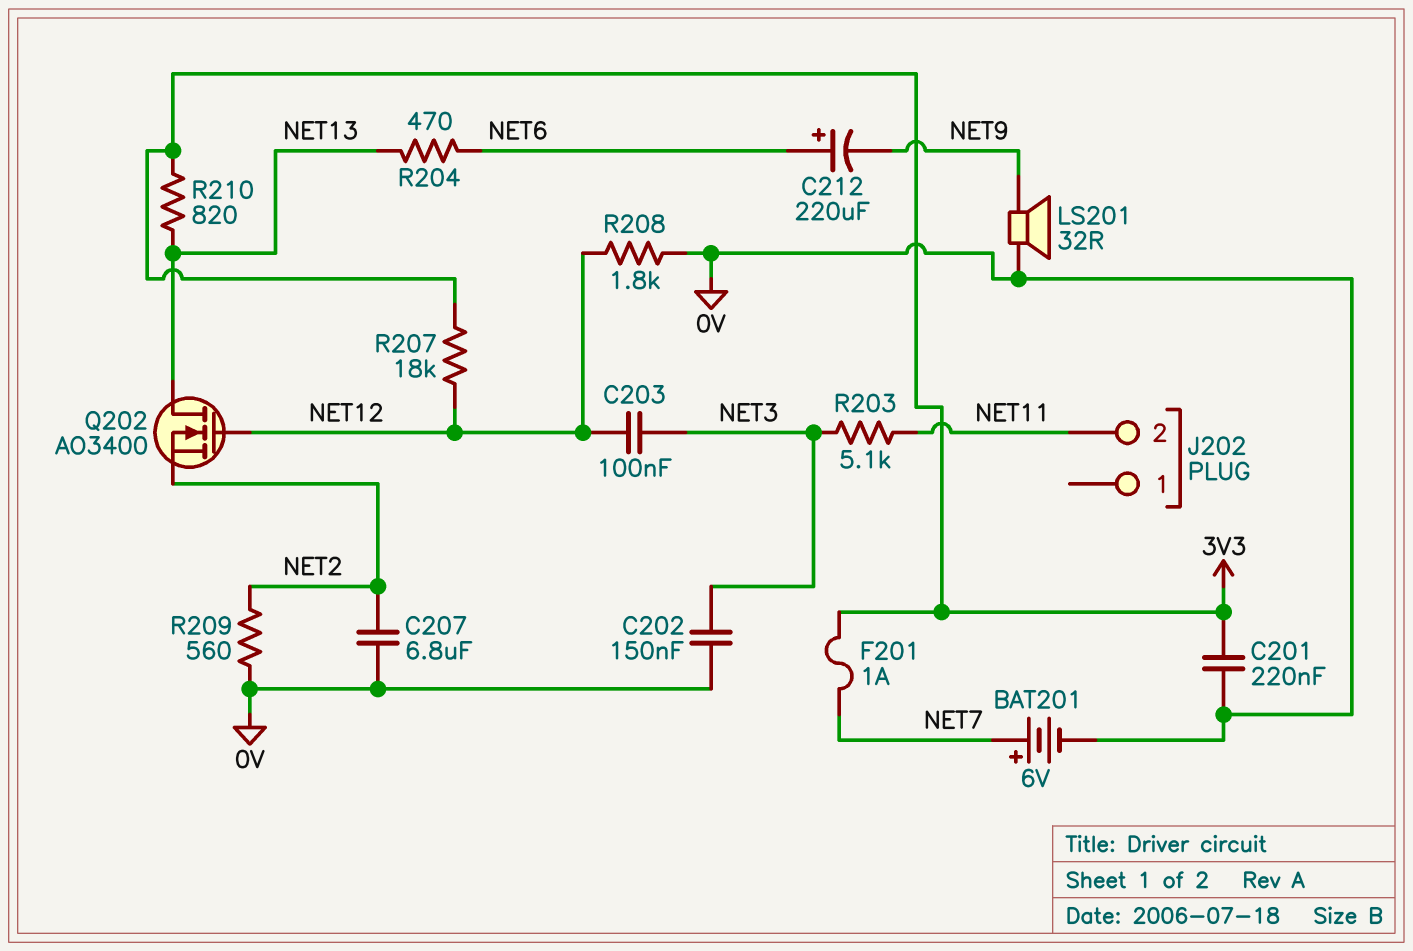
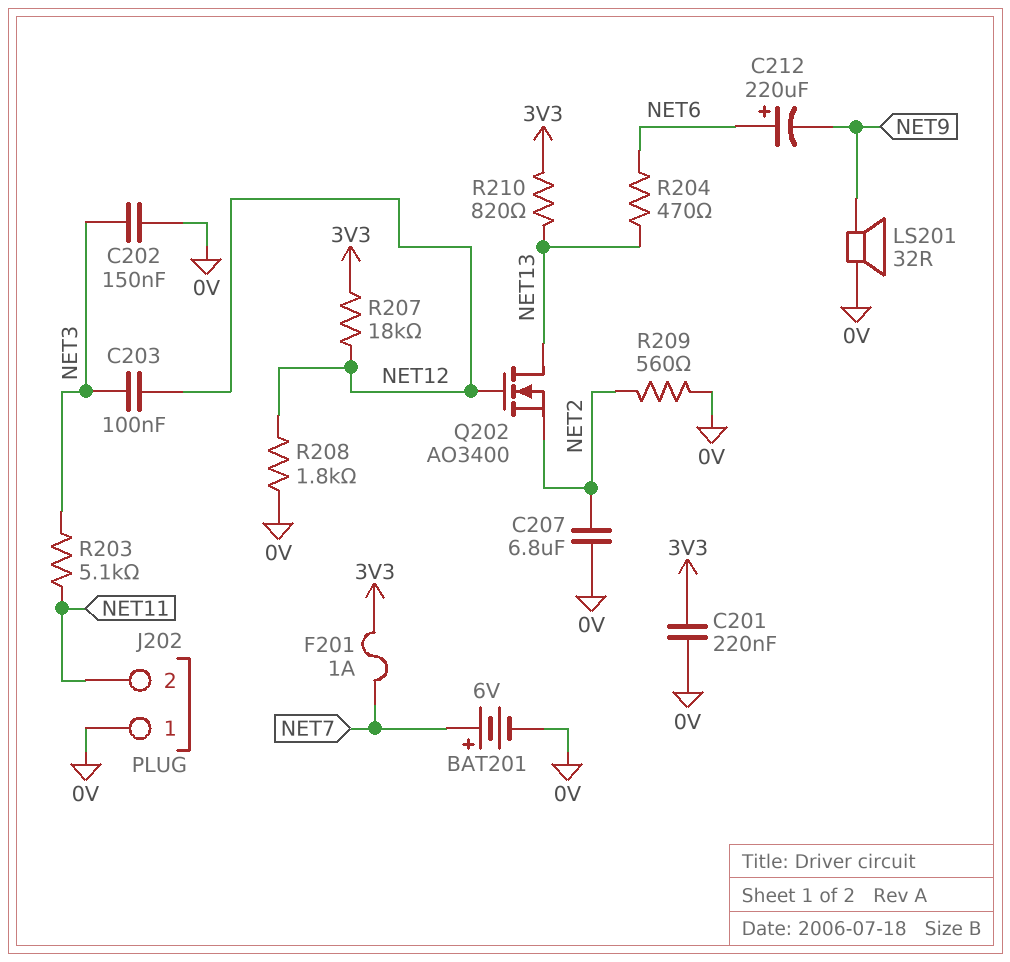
J202 pin 1: none -> 0V

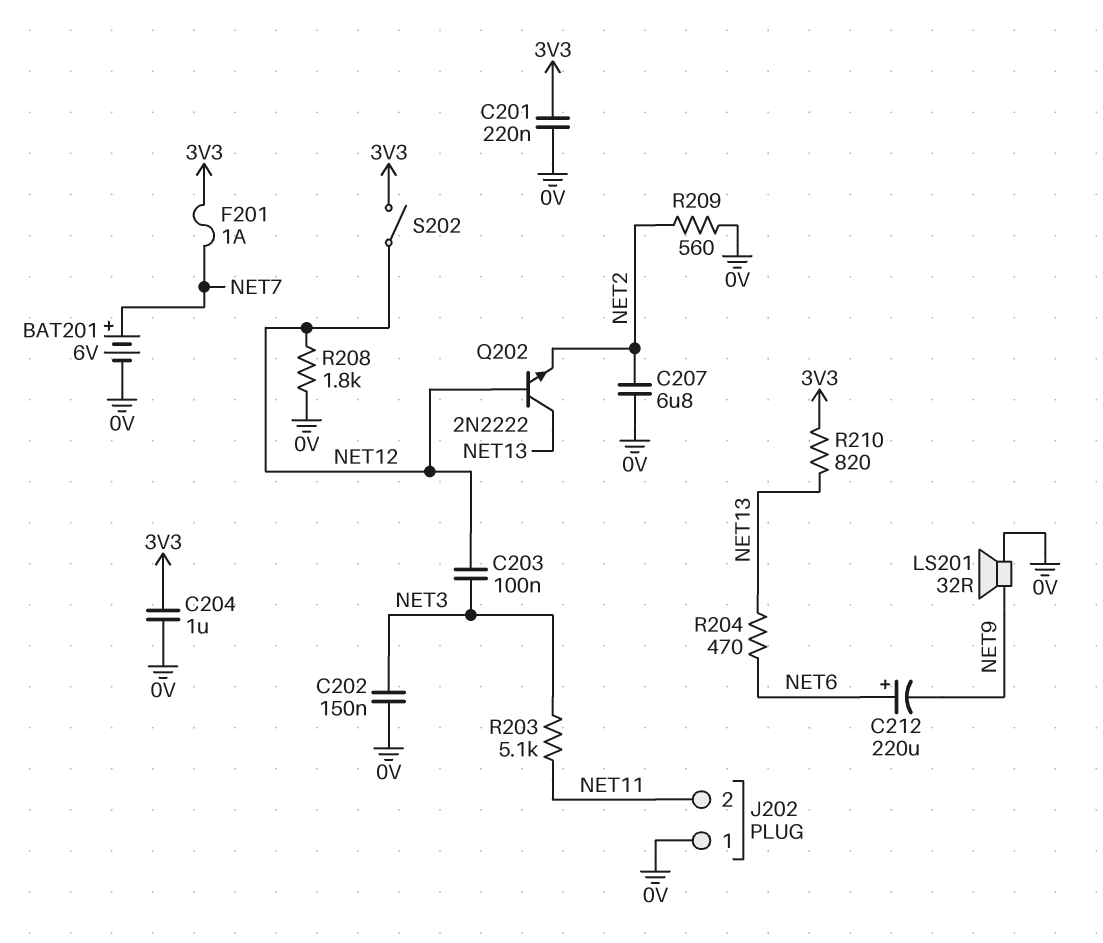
C204: none -> 1uF (0V, 3V3)
Q202: NMOS AO3400 (G NET12, D NET13, S NET2) -> NPN 2N2222 (B NET12, C NET13, E NET2)
R207: 18k (3V3, NET12) -> none
S202: none -> switch (3V3, NET12)

